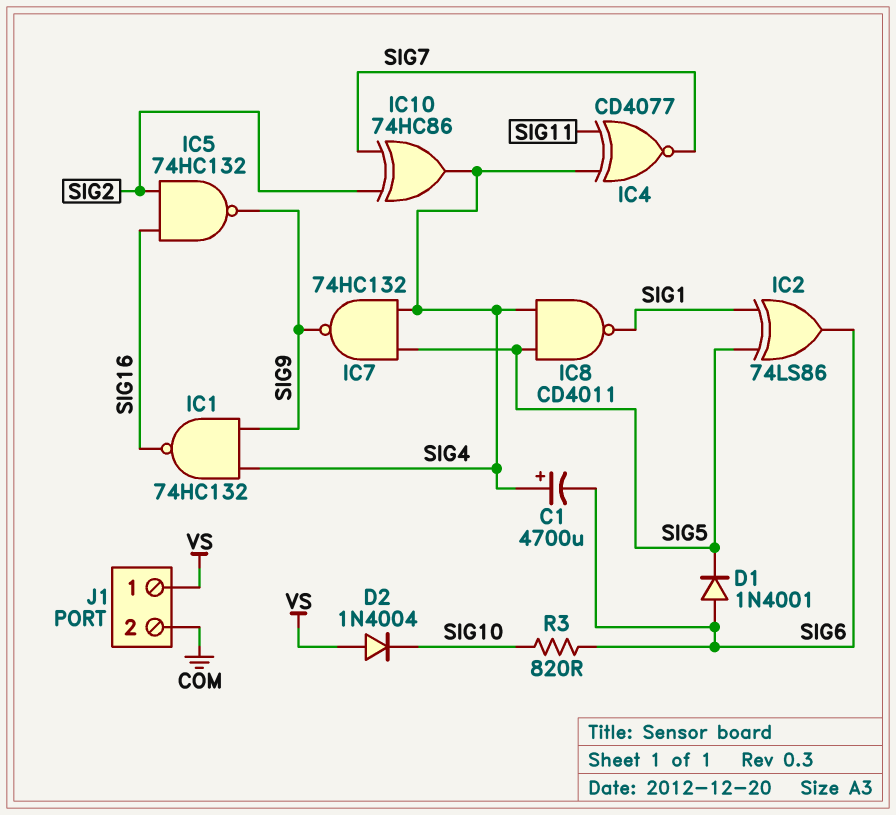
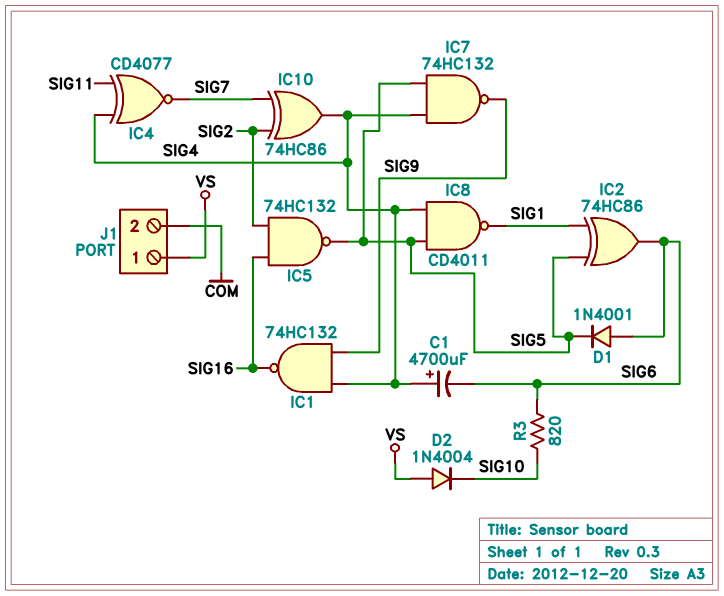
IC2: XOR 74LS86 (in SIG1, in SIG5, out SIG6) -> XOR 74HC86 (in SIG1, in SIG5, out SIG6)
IC5: NAND 74HC132 (in SIG2, in SIG16, out SIG9) -> NAND 74HC132 (in SIG2, in SIG16, out SIG5)

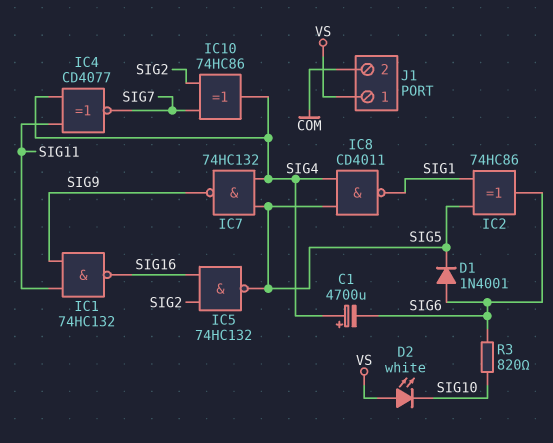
D2: diode 1N4004 (A VS, K SIG10) -> LED white (A VS, K SIG10)
IC1: NAND 74HC132 (in SIG4, in SIG9, out SIG16) -> NAND 74HC132 (in SIG9, in SIG11, out SIG16)

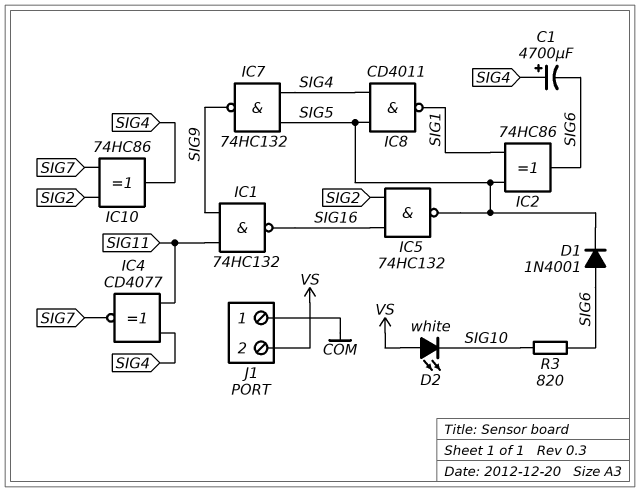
J1 pin 1: VS -> COM
J1 pin 2: COM -> VS

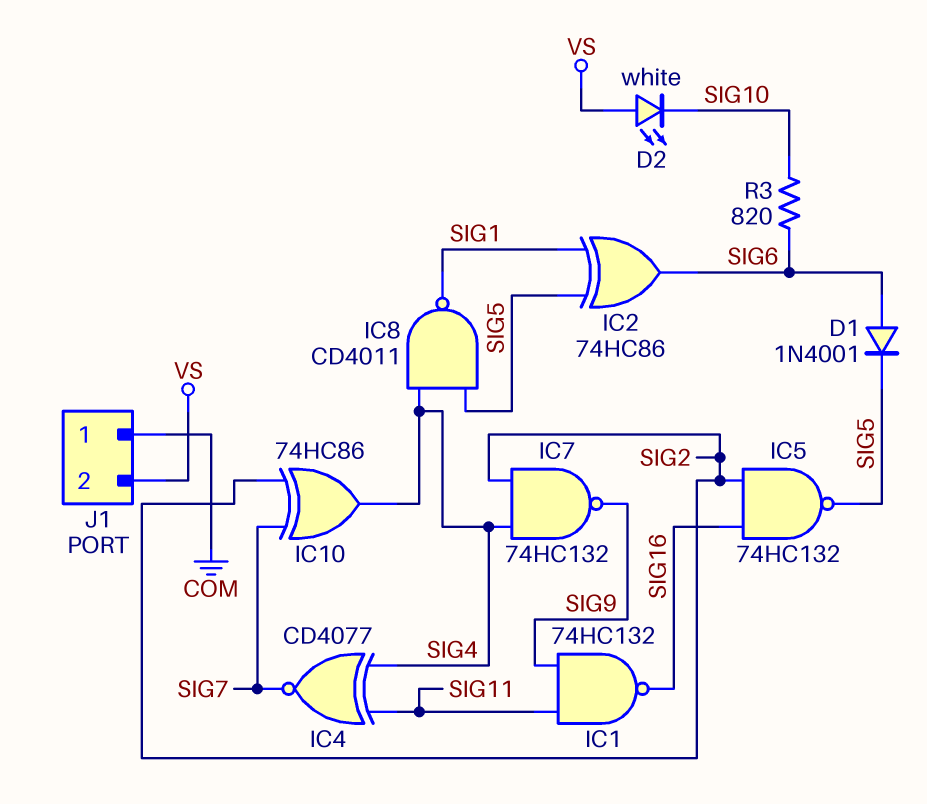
C1: 4700uF (plus SIG4, minus SIG6) -> none
IC7: NAND 74HC132 (in SIG4, in SIG5, out SIG9) -> NAND 74HC132 (in SIG2, in SIG4, out SIG9)

